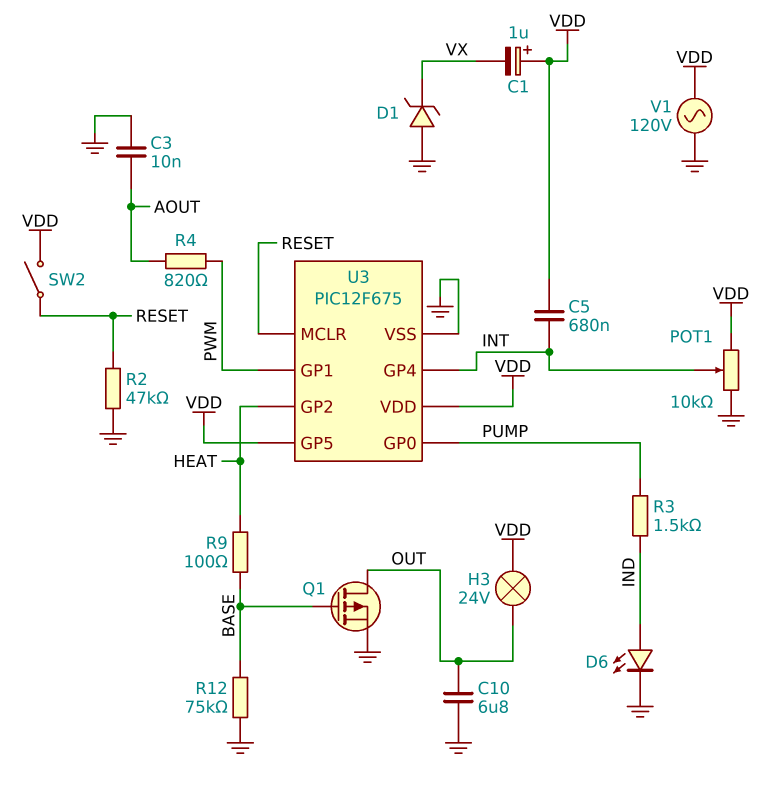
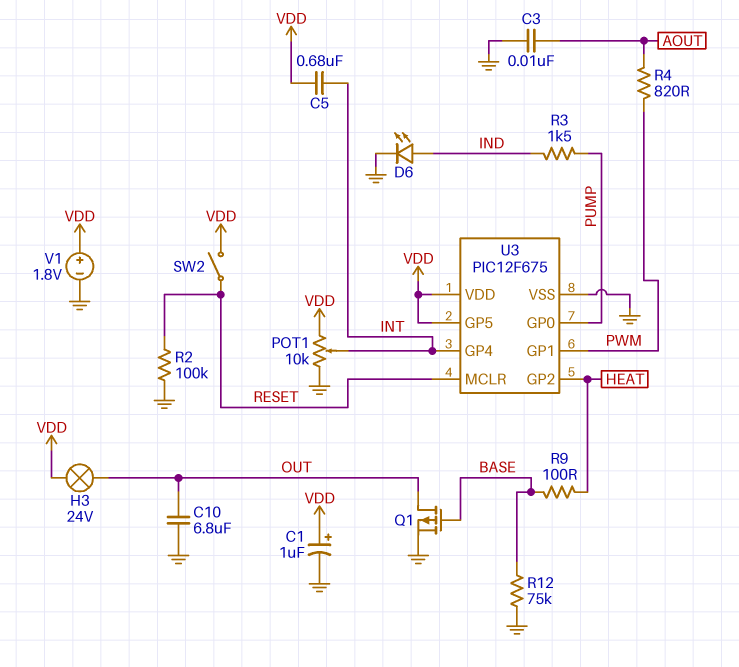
C1: 1uF (plus VDD, minus VX) -> 1uF (plus VDD, minus GND)
D1: zener (A GND, K VX) -> none
R2: 47k (GND, RESET) -> 100k (GND, RESET)
V1: AC 120V (GND, VDD) -> 1.8V (plus VDD, minus GND)

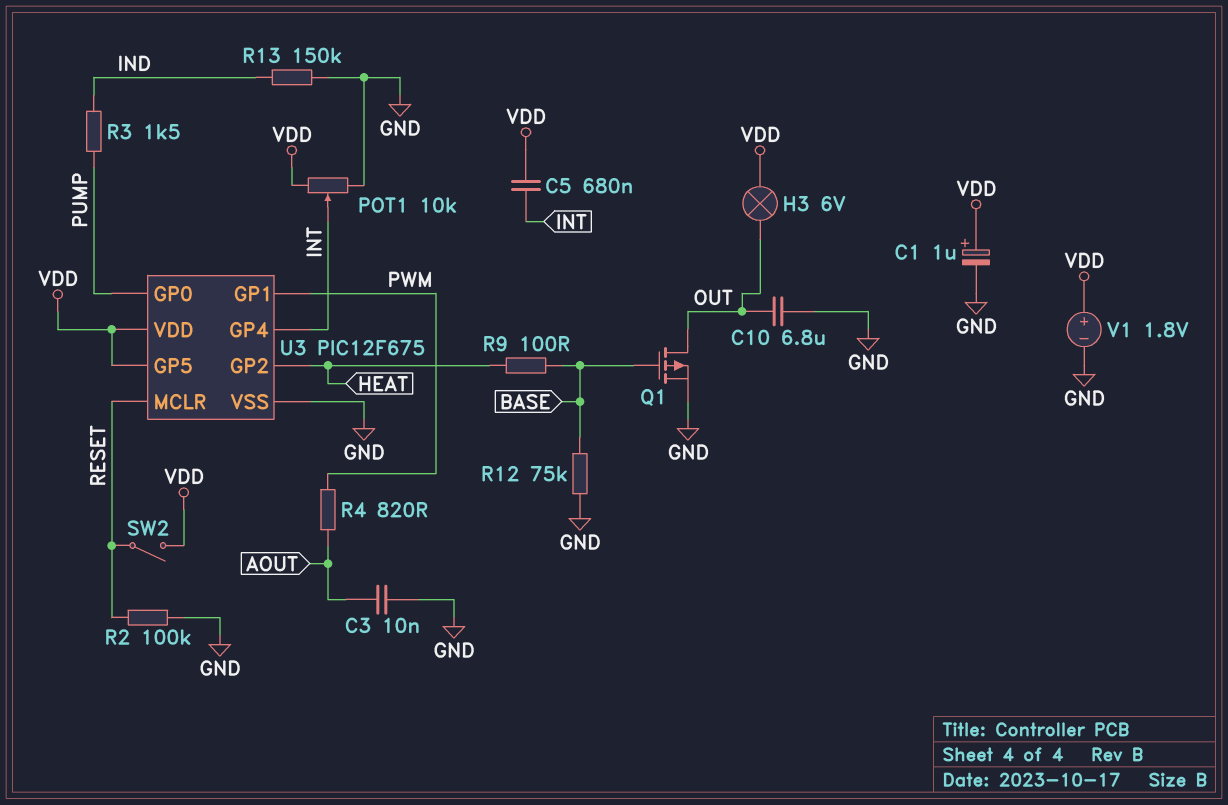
D6: LED (A IND, K GND) -> none
H3: lamp 24V (OUT, VDD) -> lamp 6V (OUT, VDD)
R13: none -> 150k (GND, IND)

